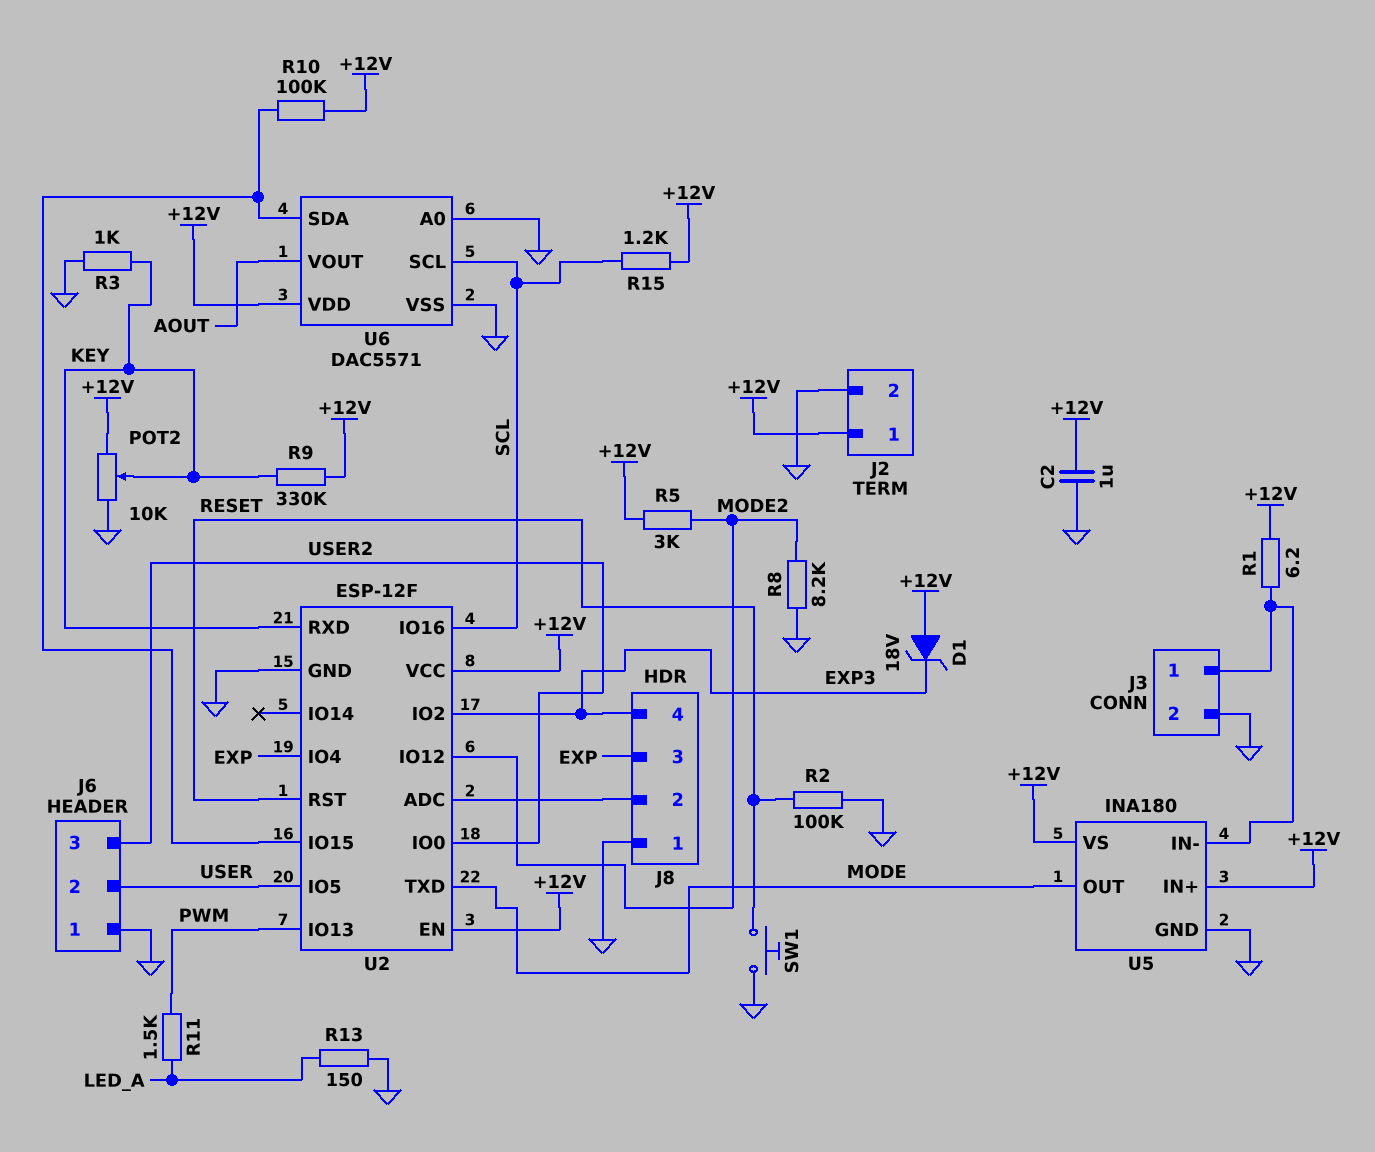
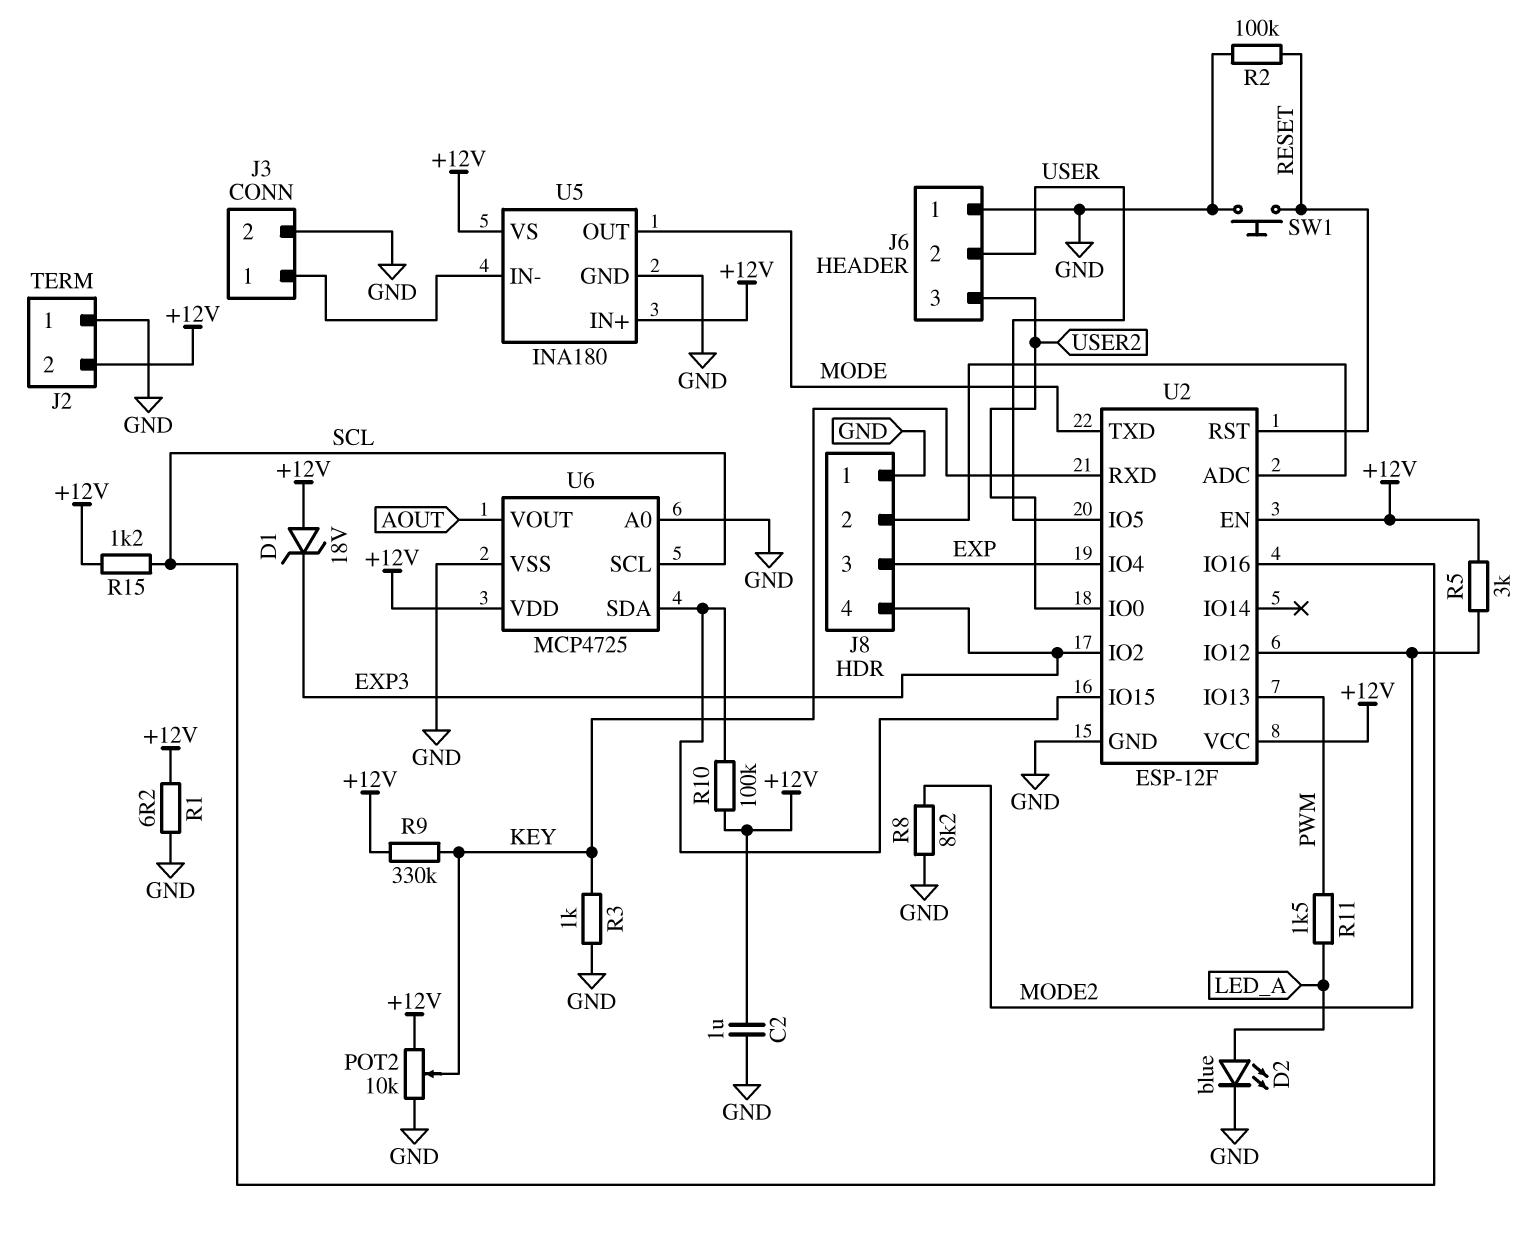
D2: none -> LED blue (A LED_A, K GND)
J2 pin 1: +12V -> GND
J2 pin 2: GND -> +12V
R1: 6.2 (+12V, J3/1) -> 6.2 (+12V, GND)
R13: 150 (GND, LED_A) -> none
U6: DAC5571 -> MCP4725

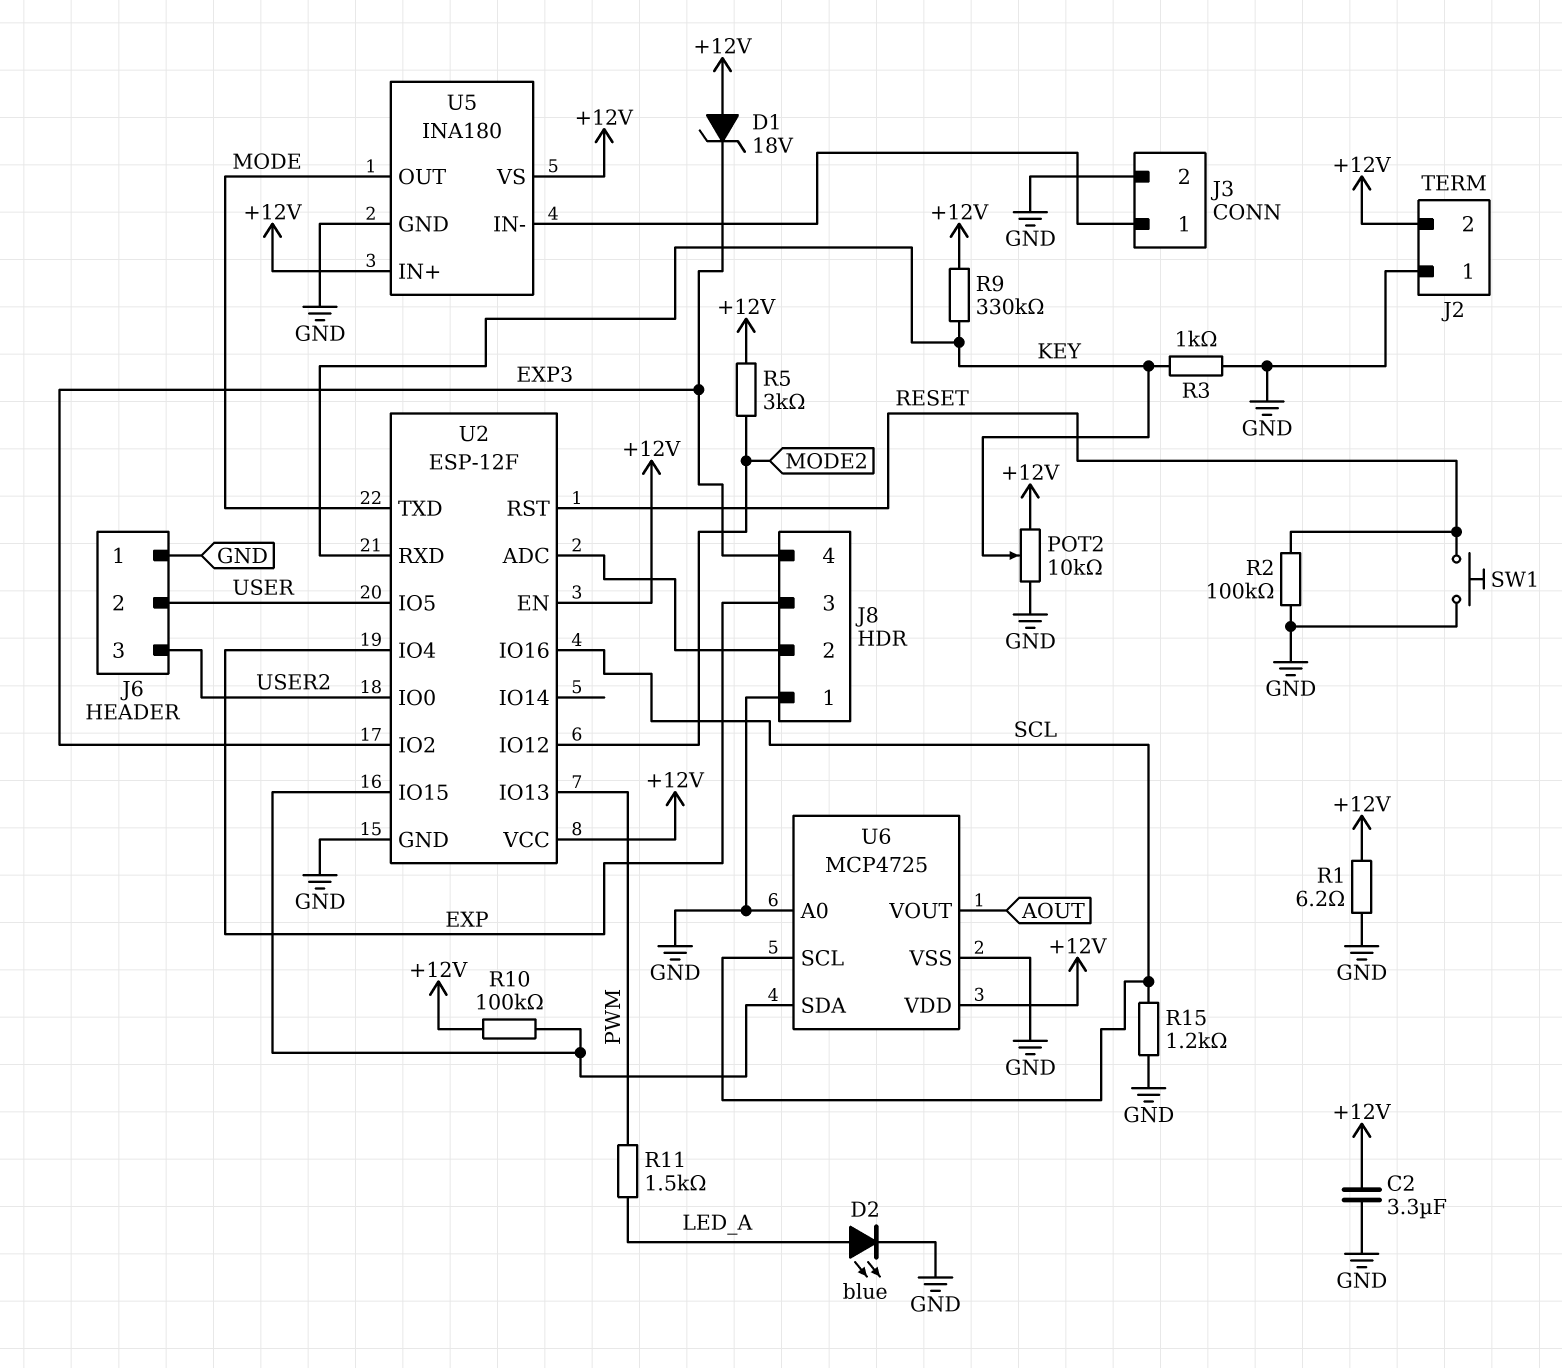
C2: 1uF (+12V, GND) -> 3.3uF (+12V, GND)
R8: 8.2k (GND, MODE2) -> none
R15: 1.2k (+12V, SCL) -> 1.2k (GND, SCL)

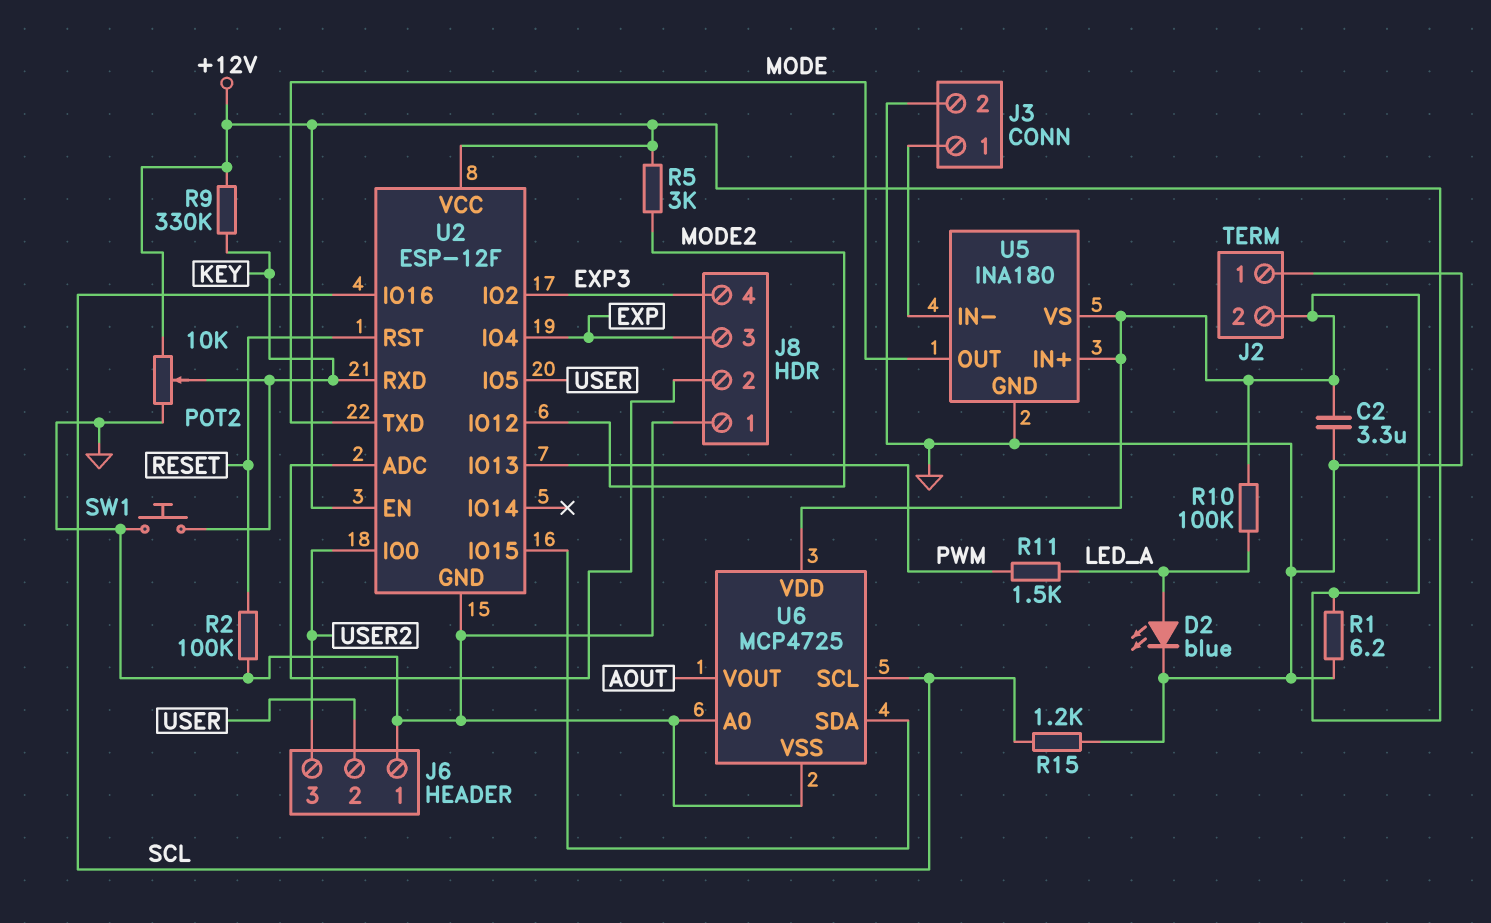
D1: zener 18V (A +12V, K EXP3) -> none
R3: 1k (GND, KEY) -> none
R10: 100k (+12V, U2/IO15) -> 100k (+12V, LED_A)
SW1: button (GND, RESET) -> button (GND, KEY)

